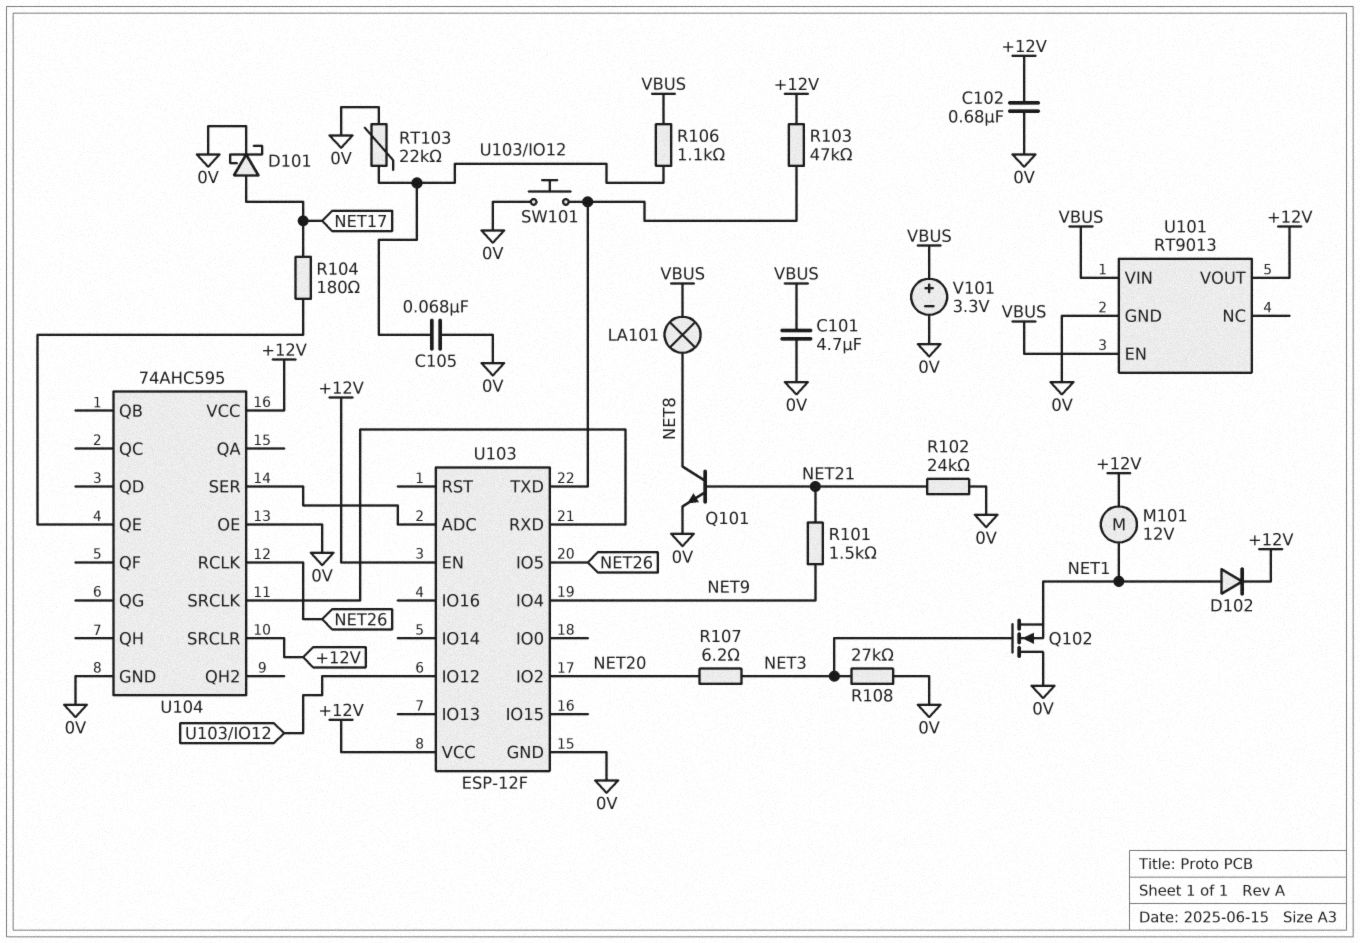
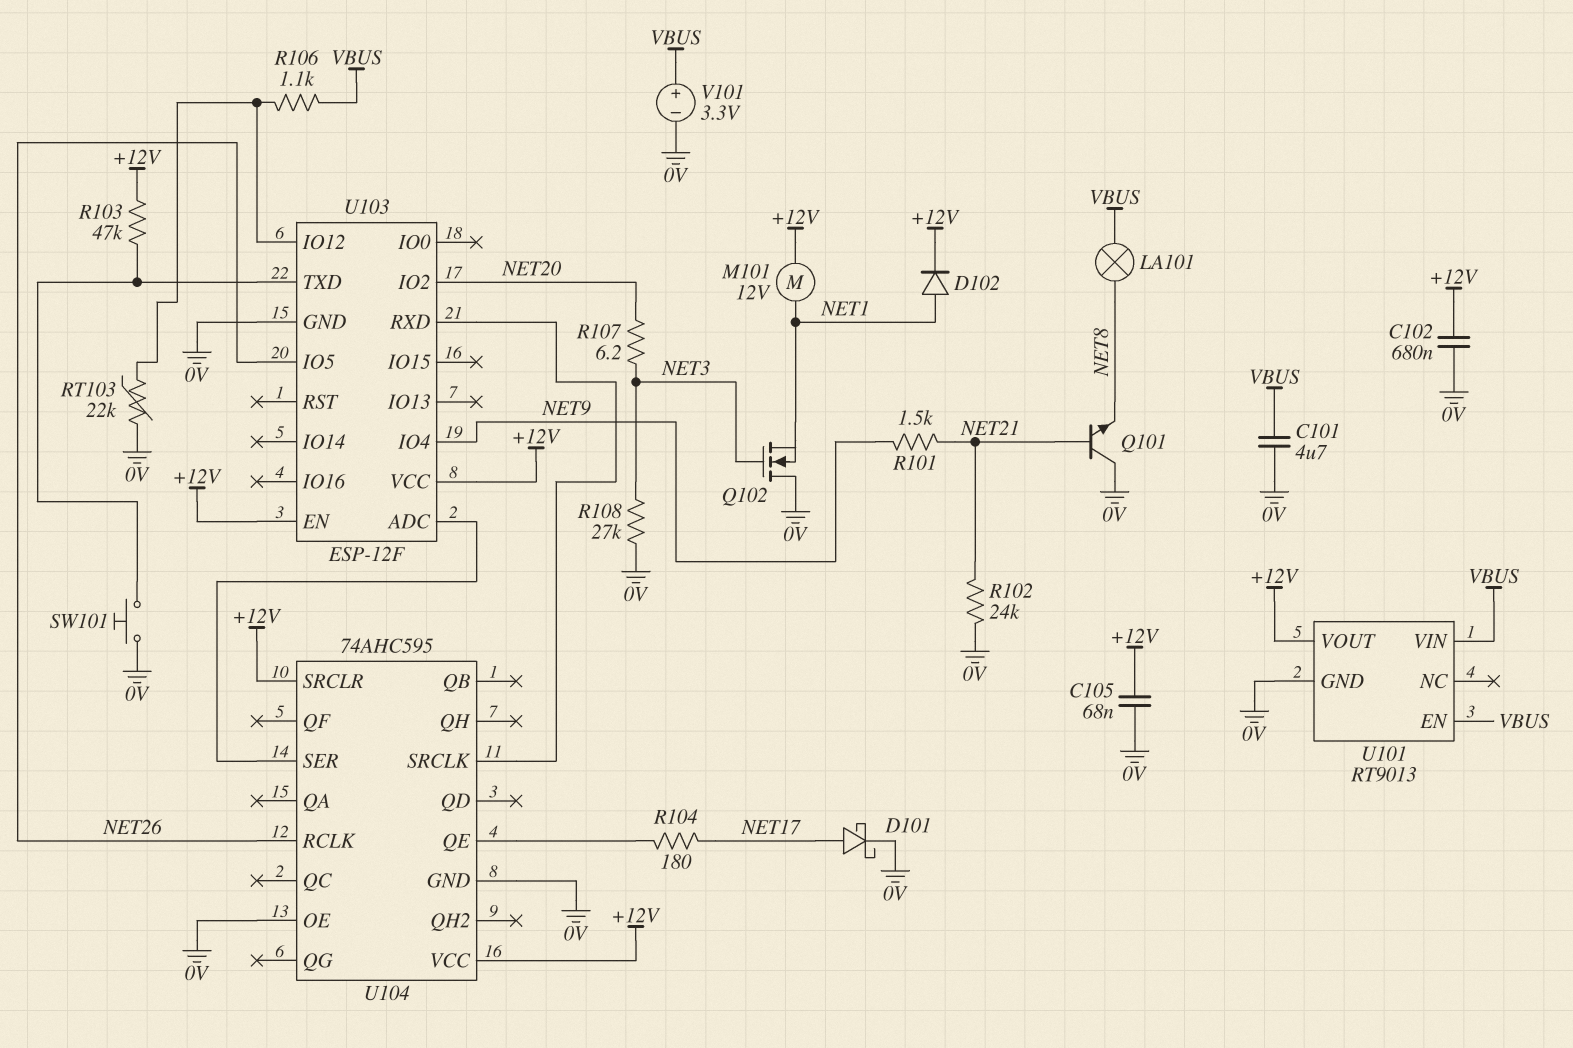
C105: 68nF (0V, U103/IO12) -> 68nF (+12V, 0V)
Q101: NPN (B NET21, C NET8, E 0V) -> NPN (B NET21, C 0V, E NET8)

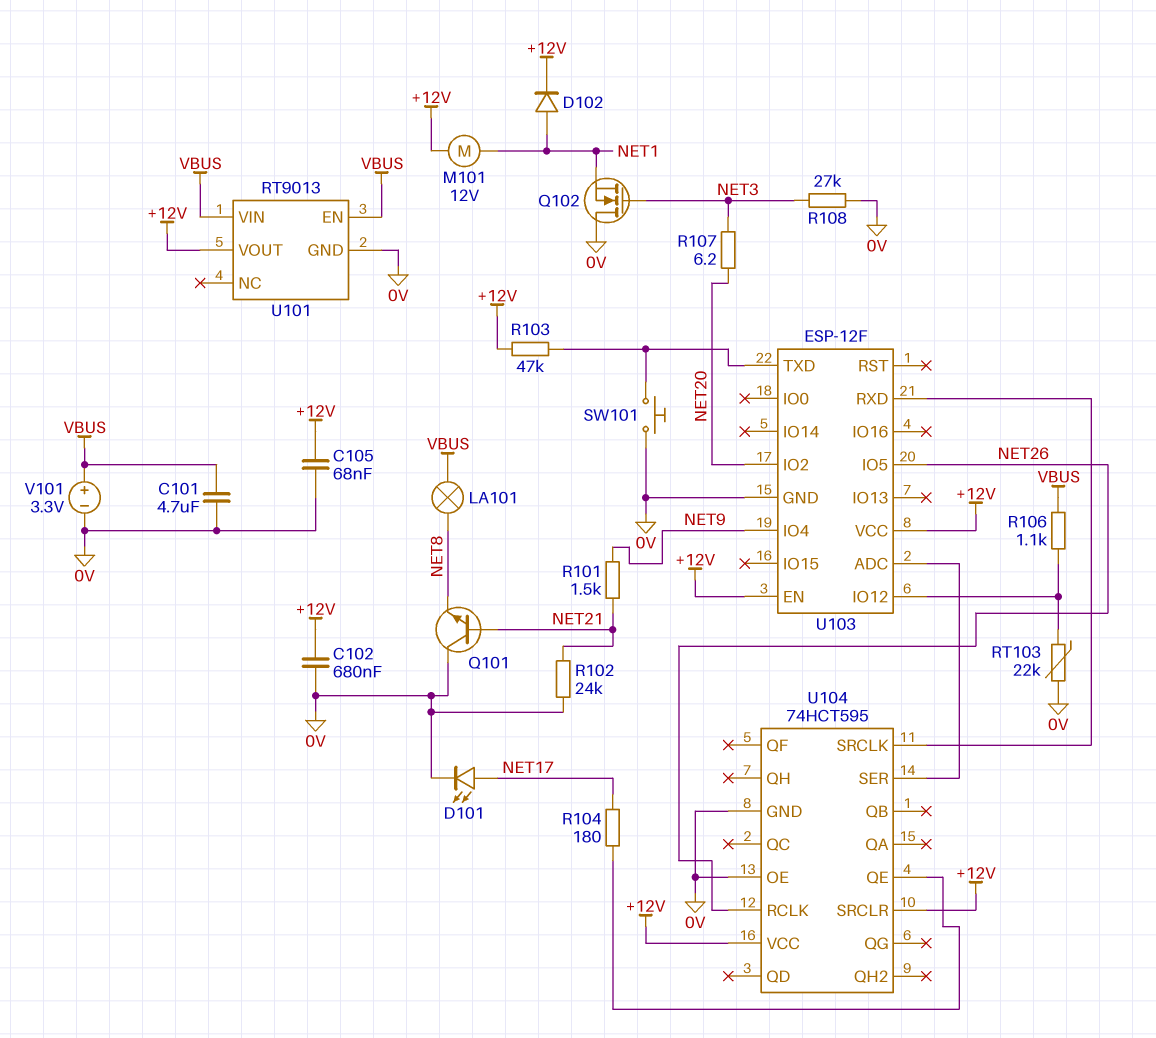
D101: schottky (A NET17, K 0V) -> LED (A NET17, K 0V)
U104: 74AHC595 -> 74HCT595

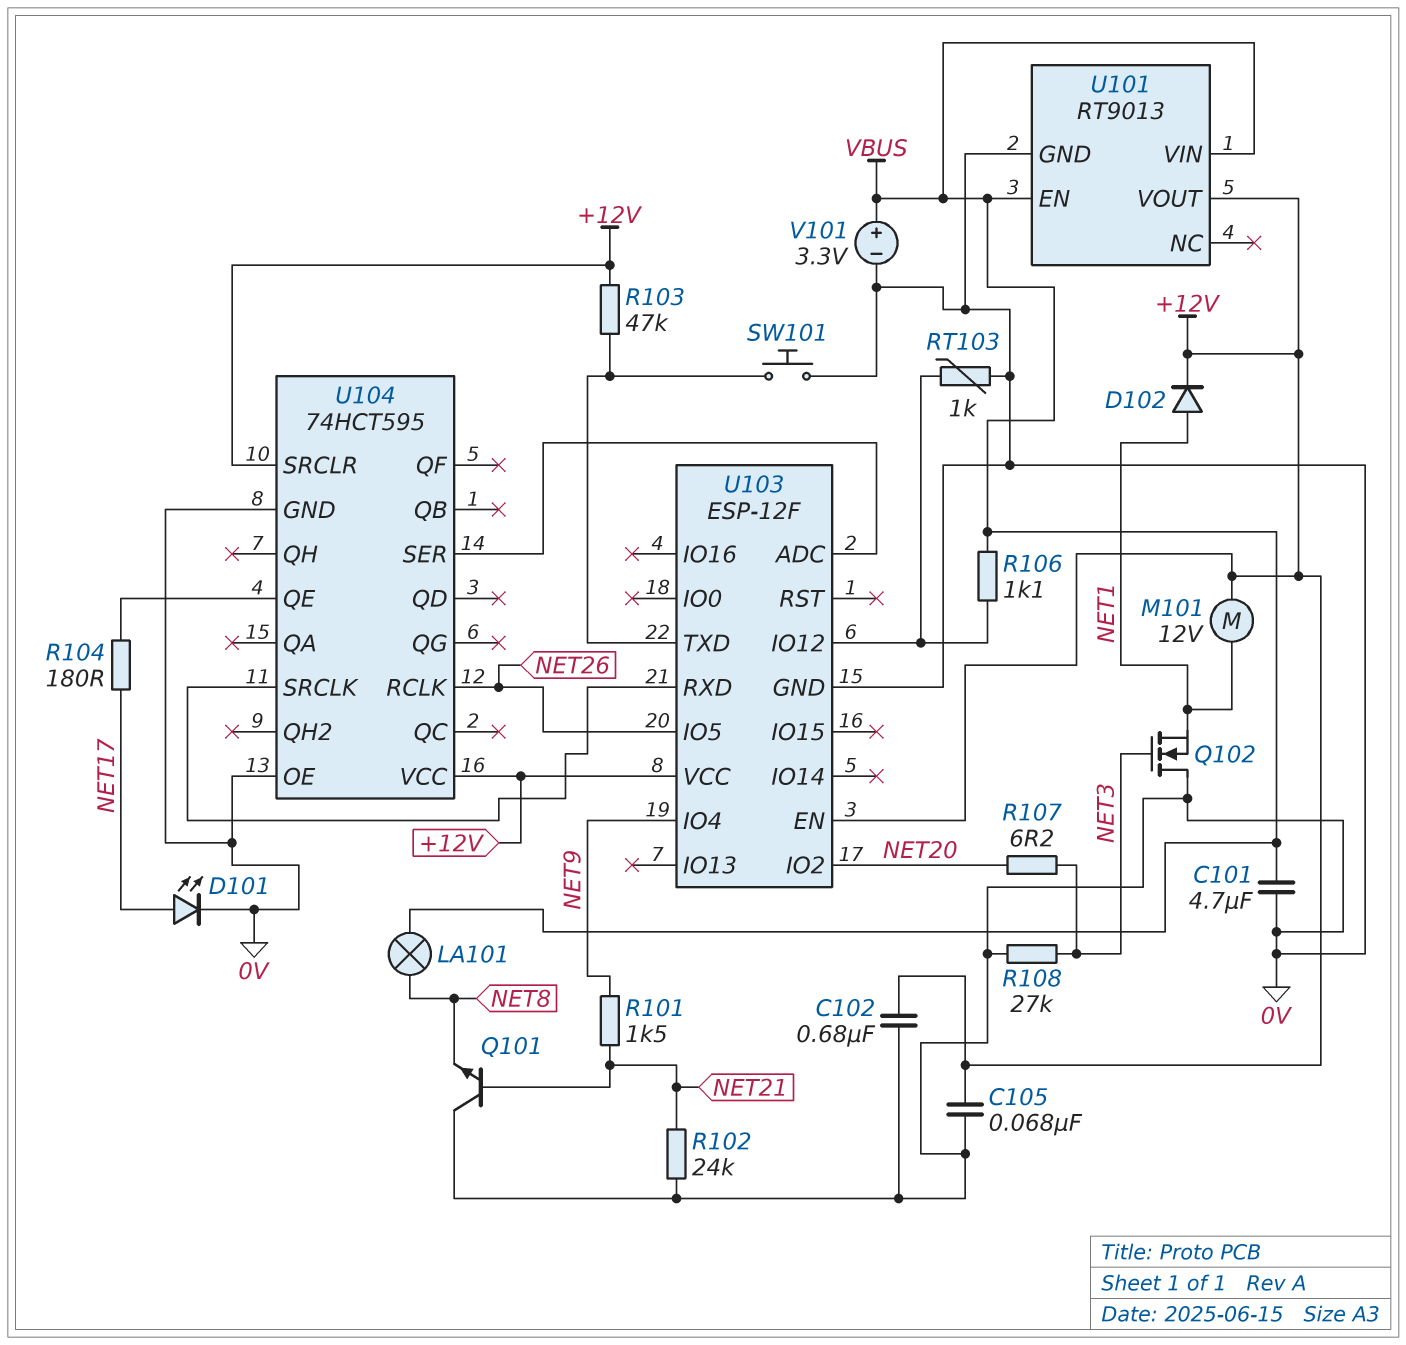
RT103: 22k (0V, U103/IO12) -> 1k (0V, U103/IO12)

